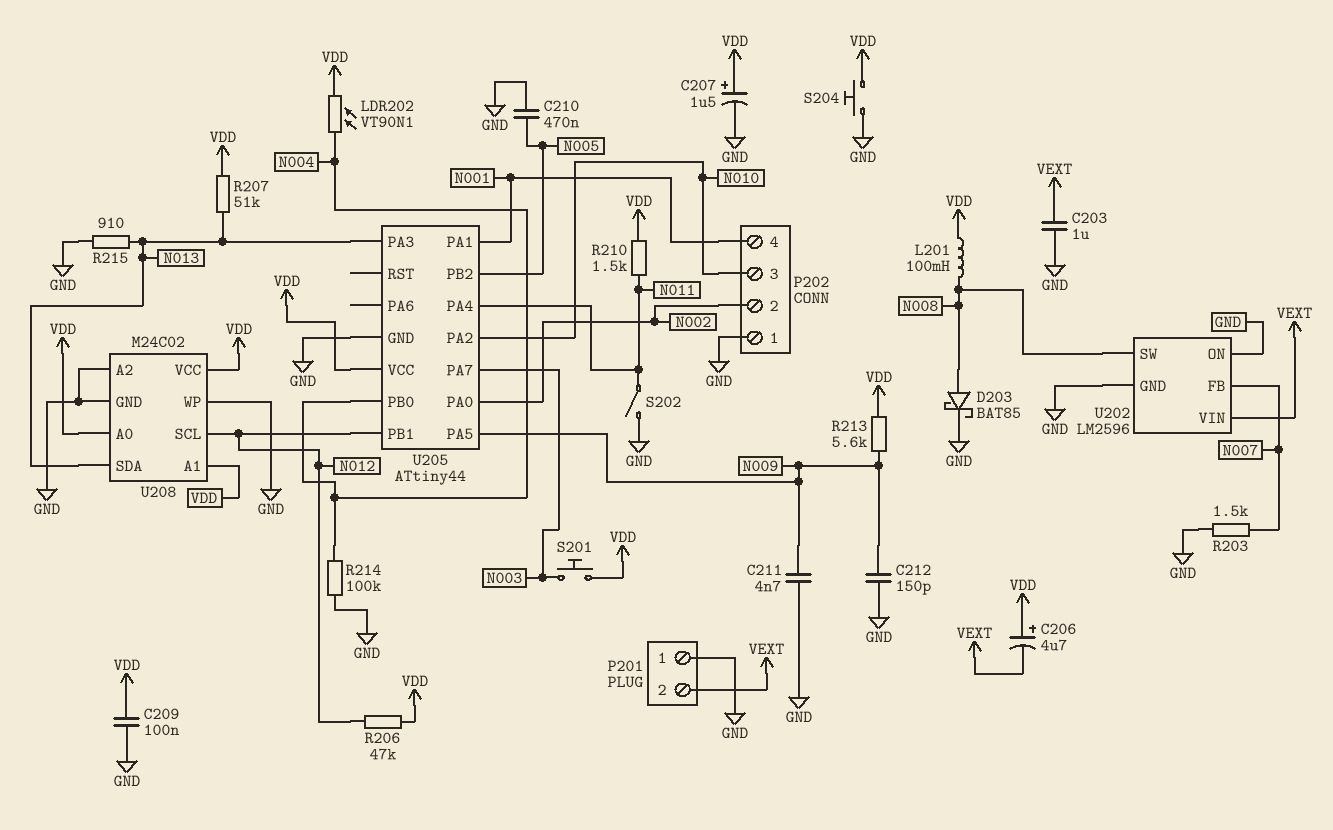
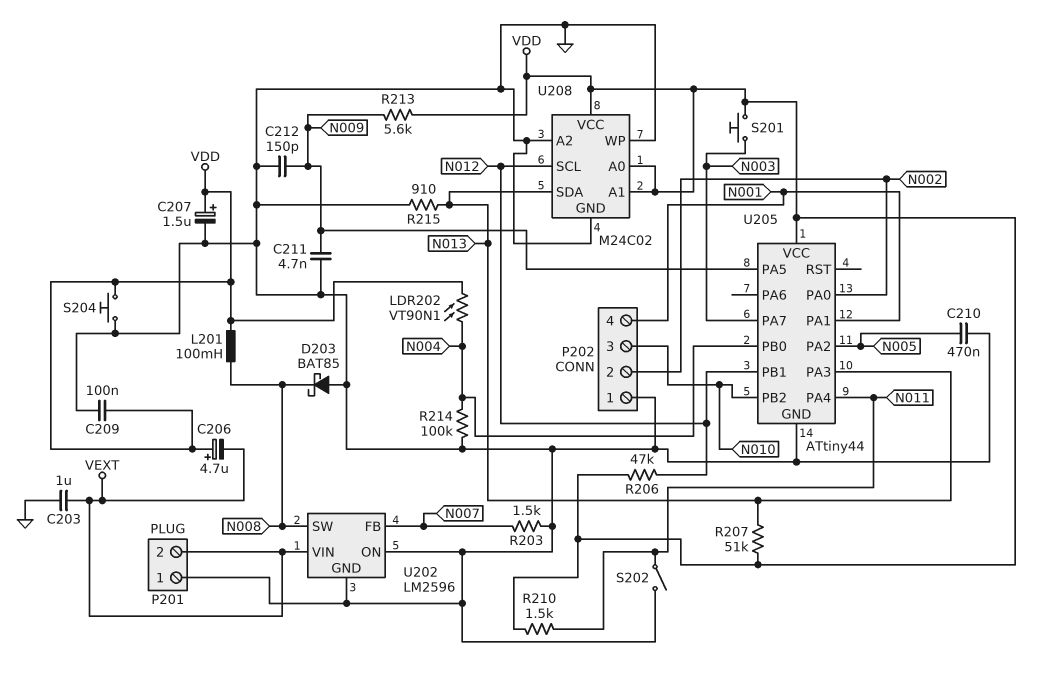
D203: schottky BAT85 (A N008, K GND) -> schottky BAT85 (A GND, K N008)
U205 pin PA2: N010 -> N005
U205 pin PB2: N005 -> N010

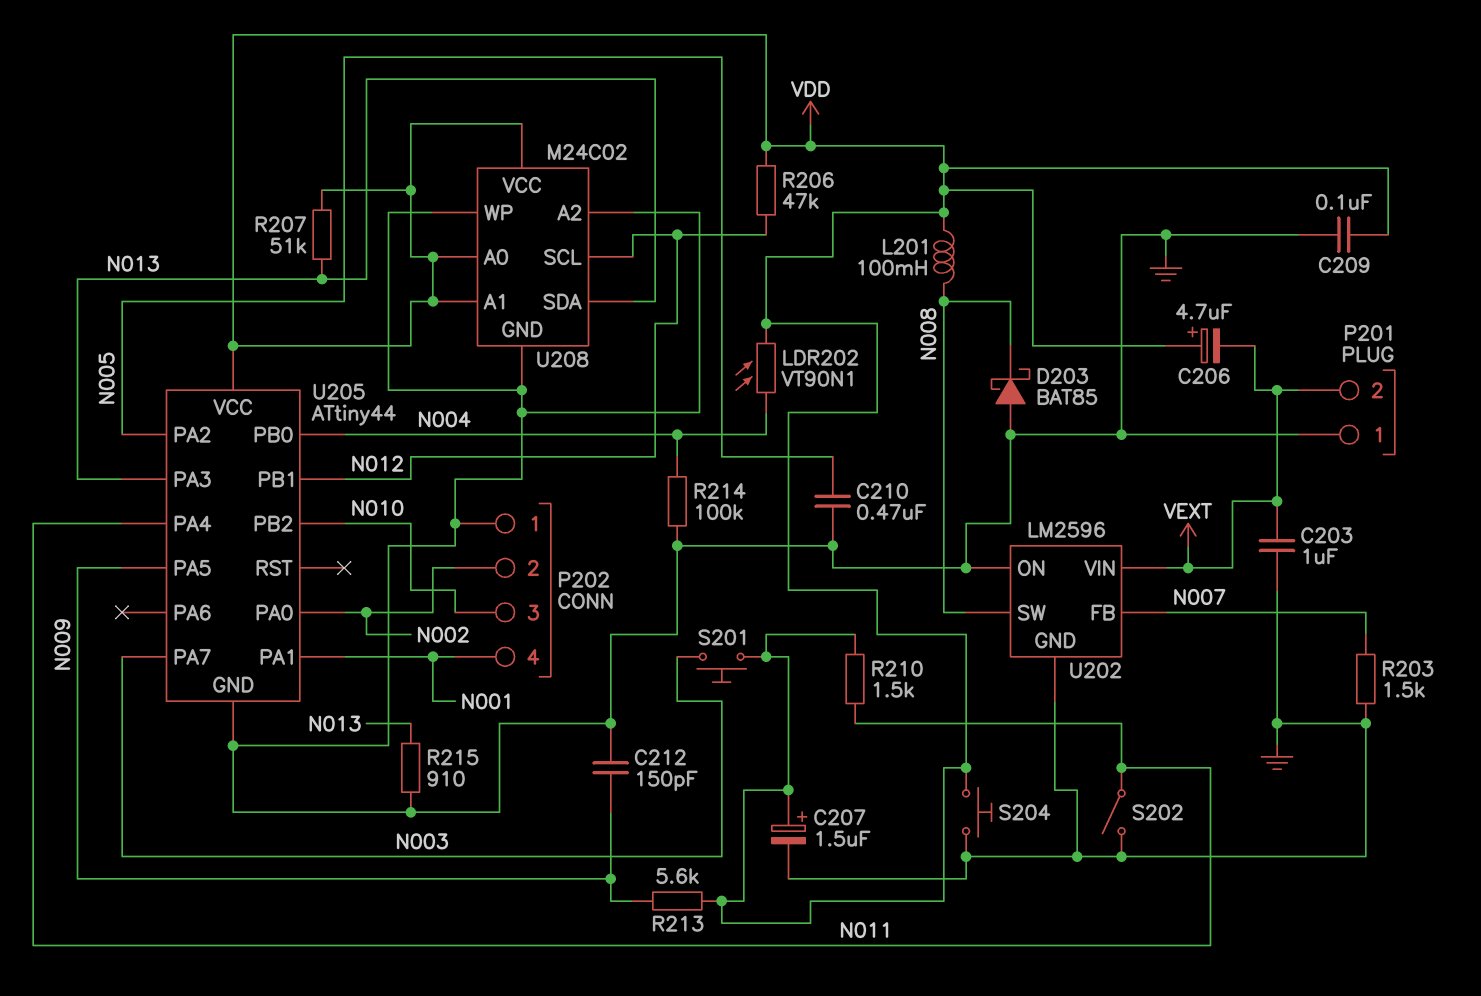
C211: 4.7nF (GND, N009) -> none

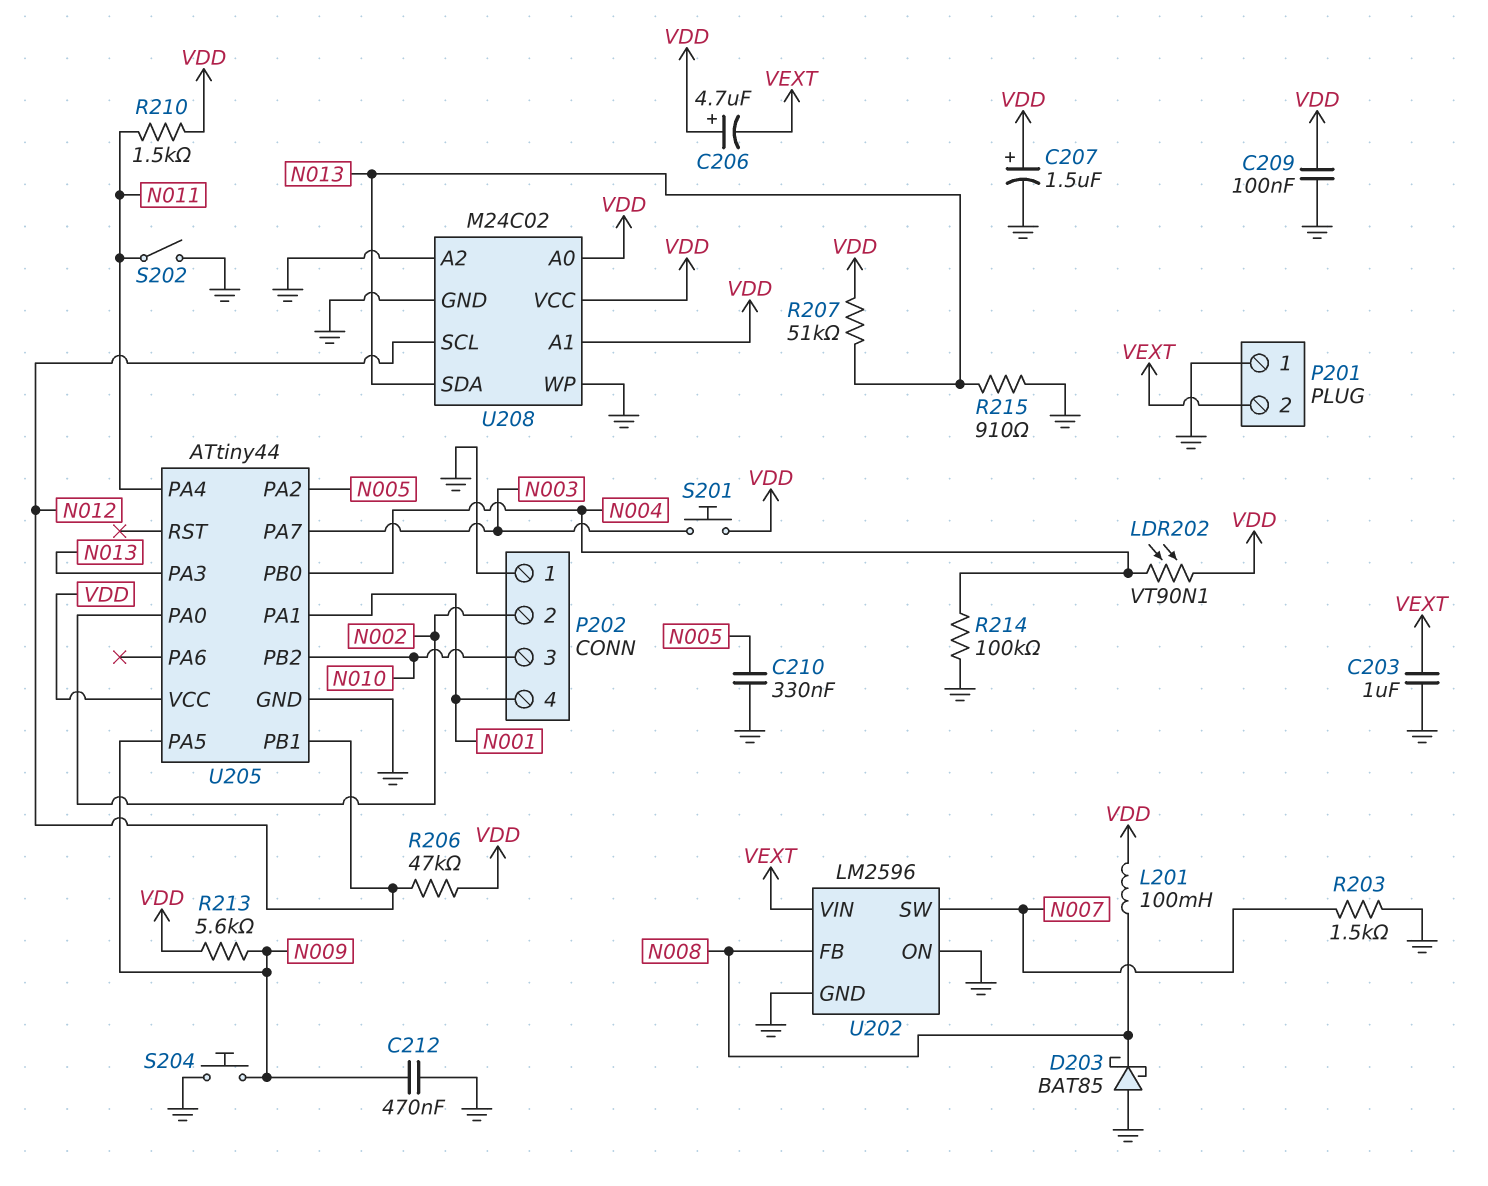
C210: 470nF (GND, N005) -> 330nF (GND, N005)
C212: 150pF (GND, N009) -> 470nF (GND, N009)
S204: button (GND, VDD) -> button (GND, N009)
U202 pin FB: N007 -> N008
U202 pin SW: N008 -> N007

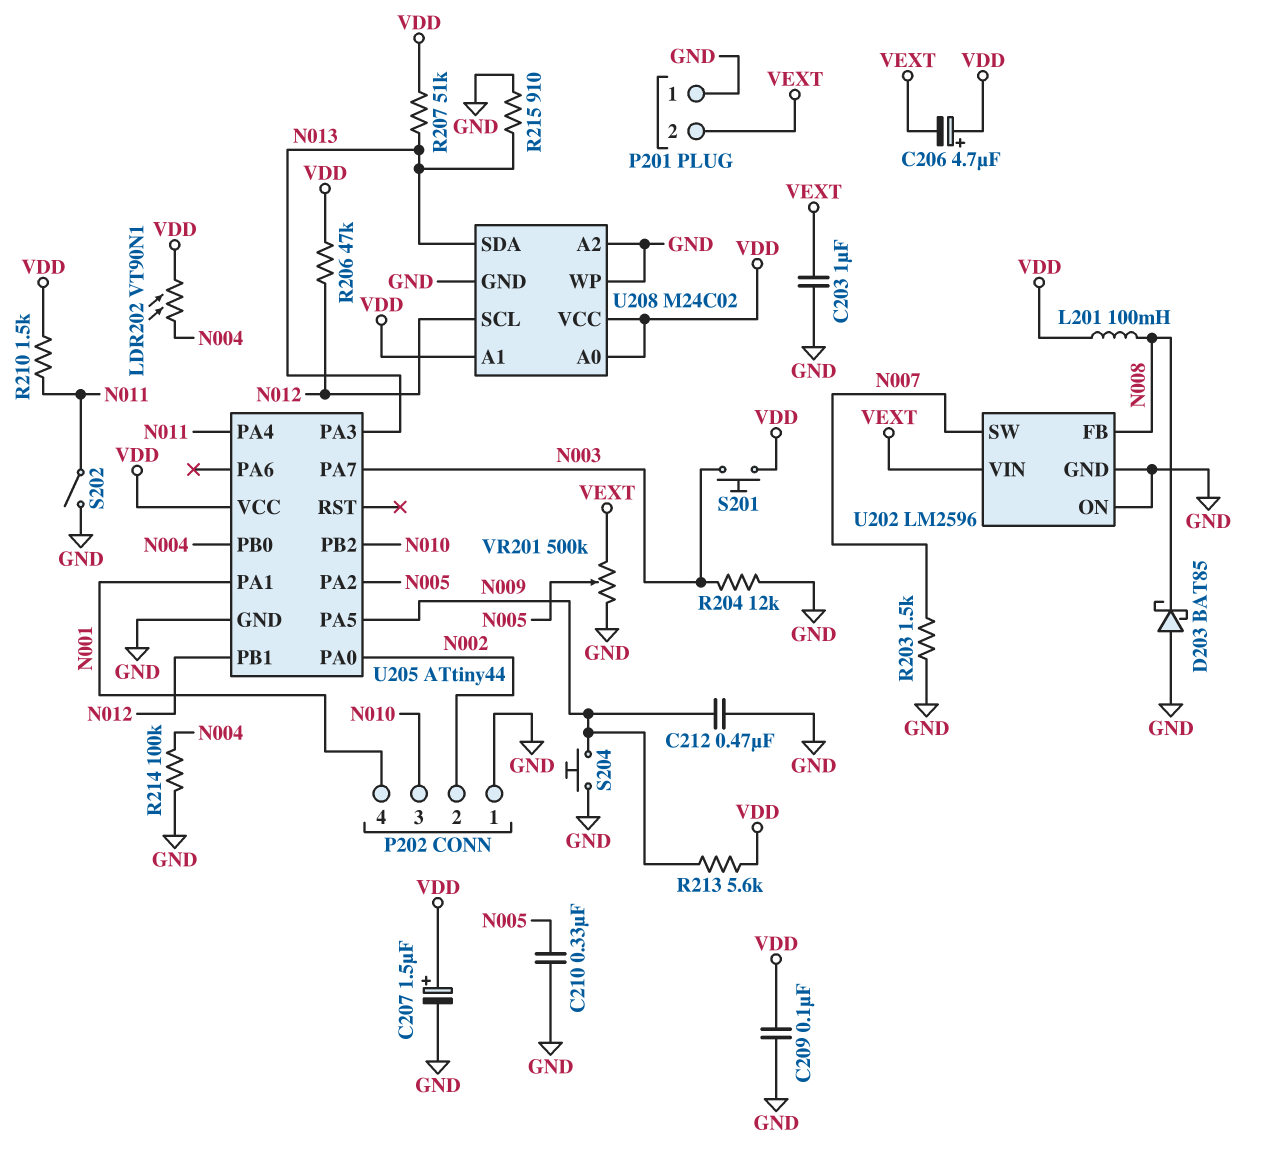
R204: none -> 12k (GND, N003)
VR201: none -> 500k (GND, VEXT, wiper N005)

